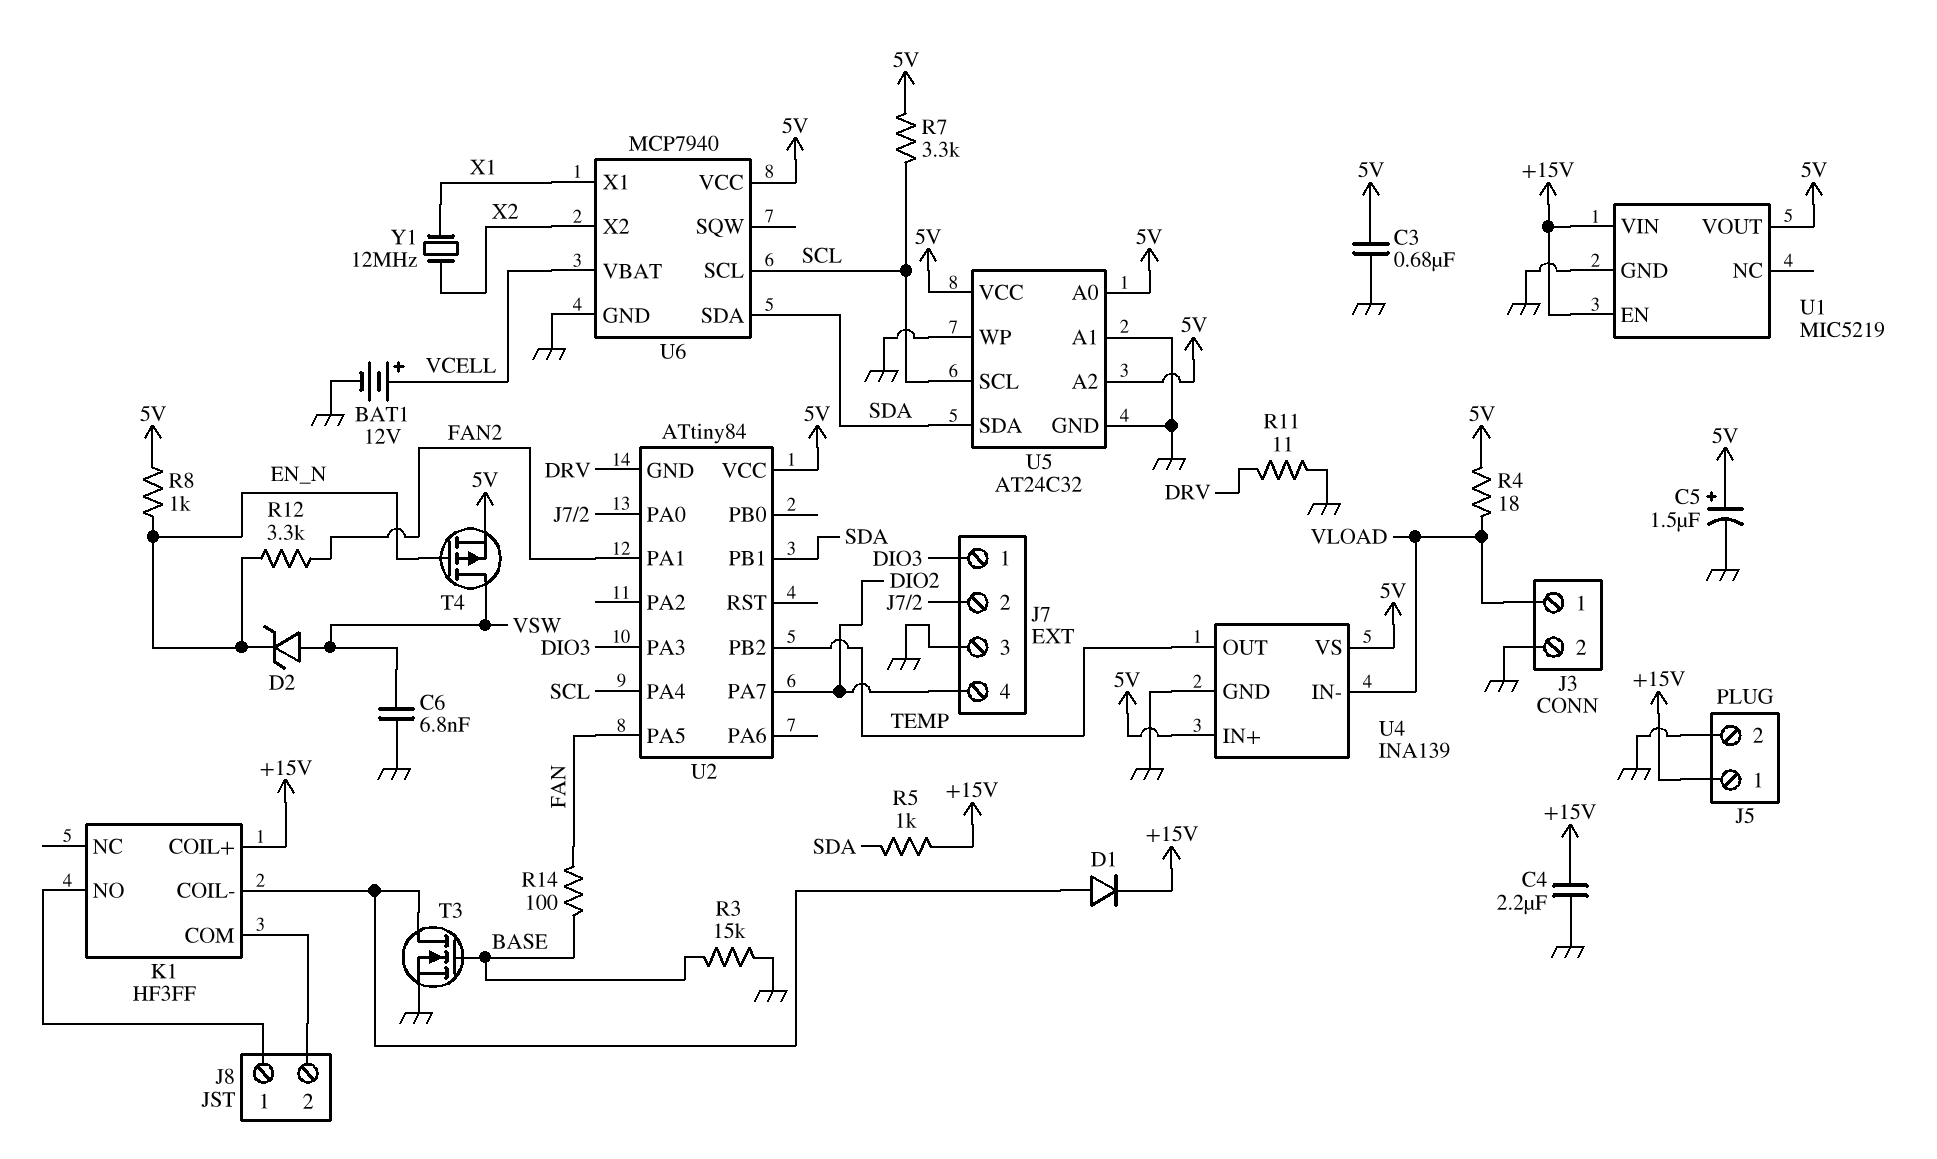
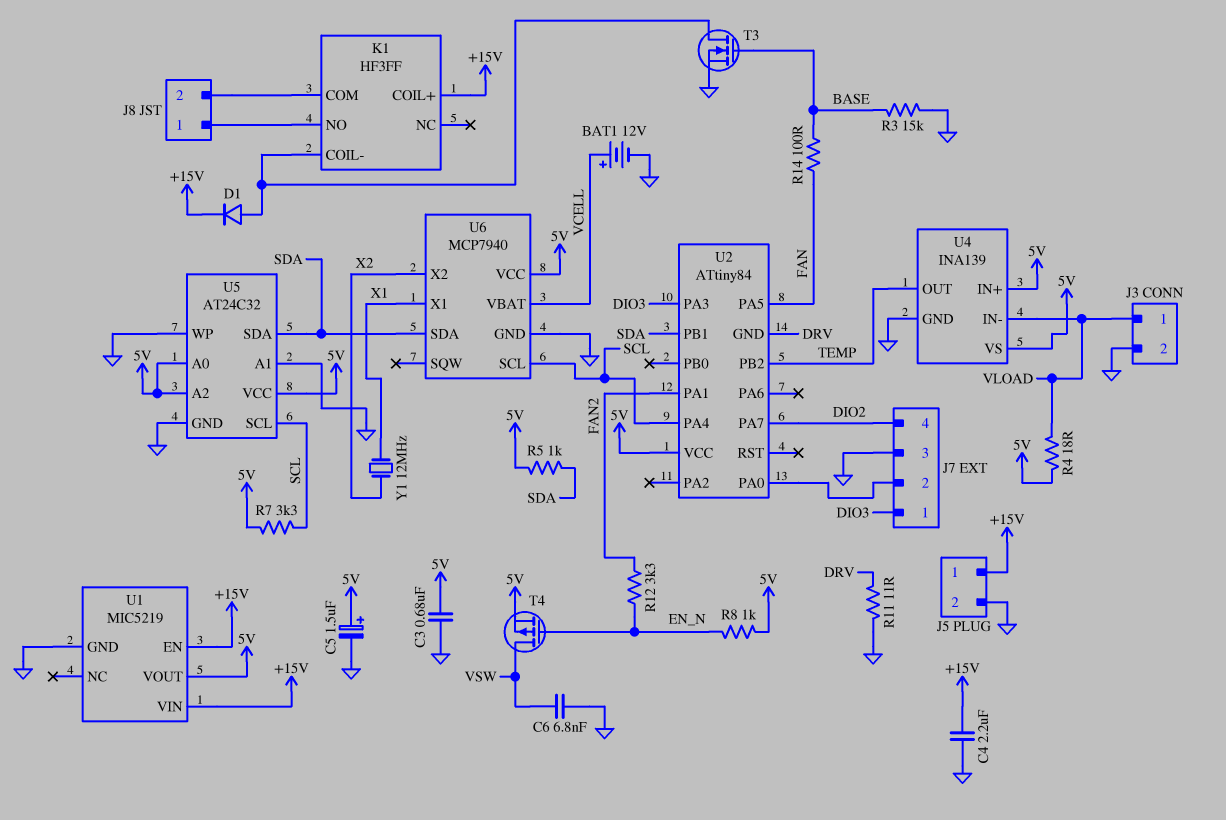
D2: zener (A VSW, K EN_N) -> none
R5: 1k (+15V, SDA) -> 1k (5V, SDA)

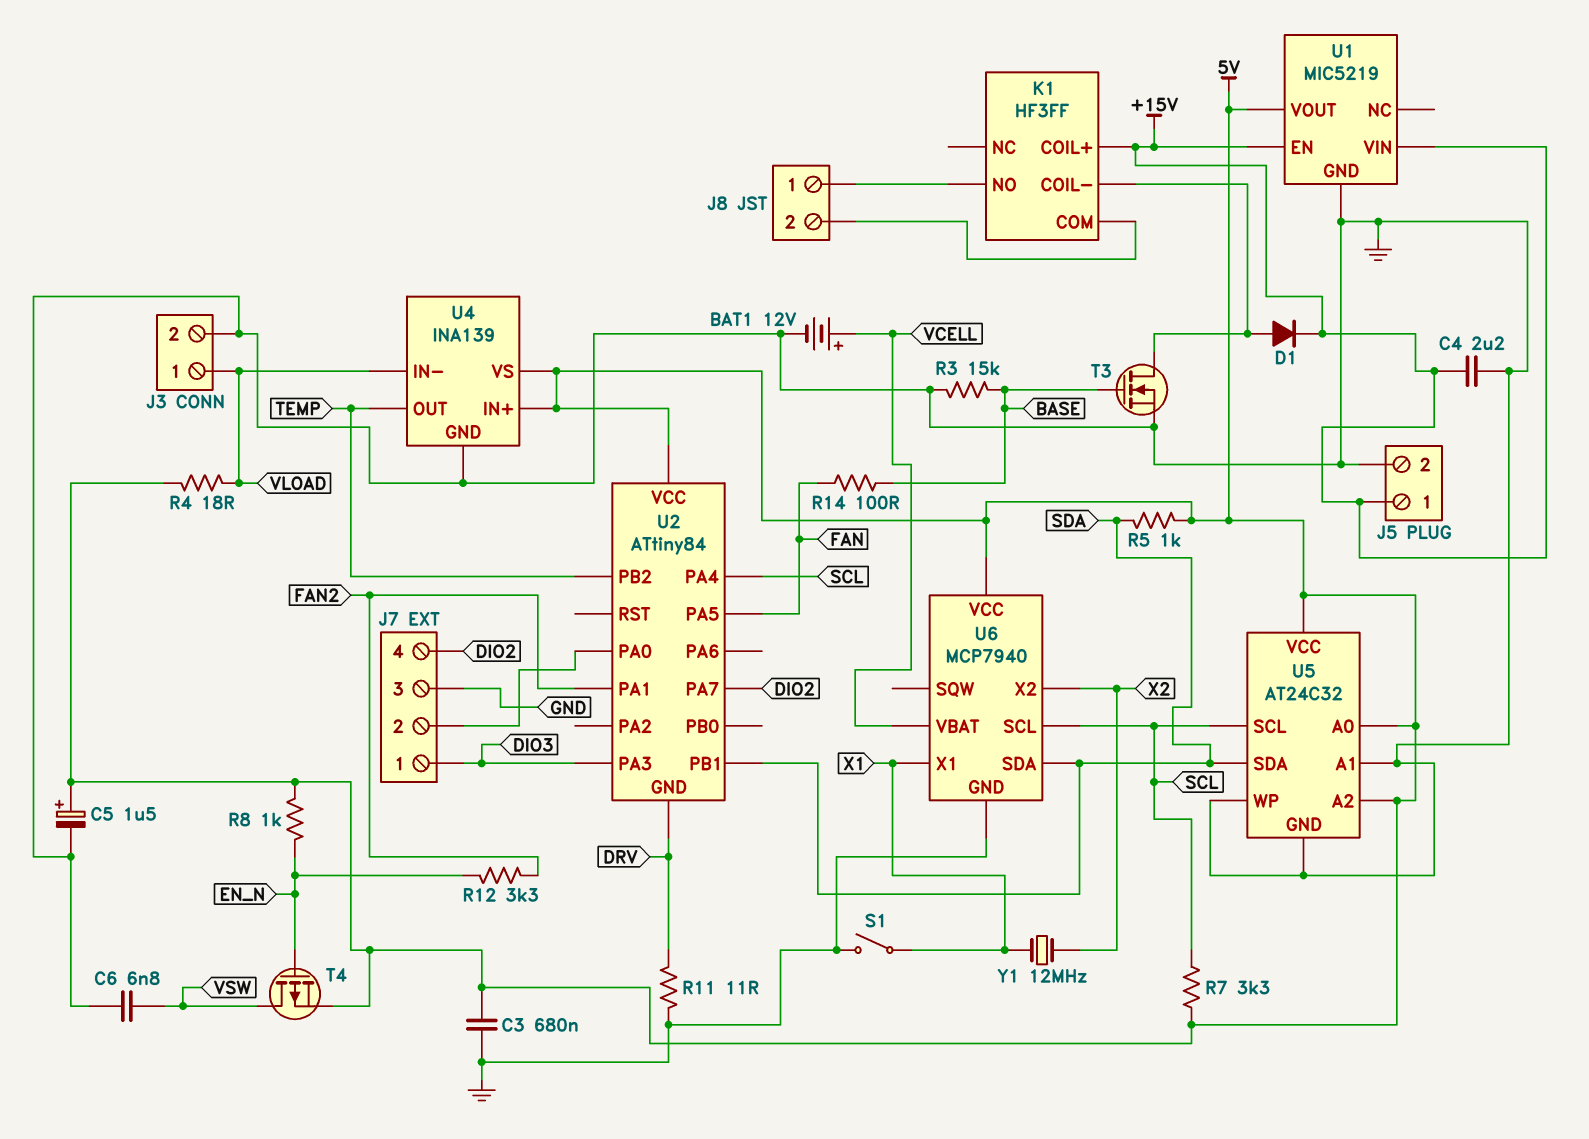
S1: none -> switch (GND, X1)

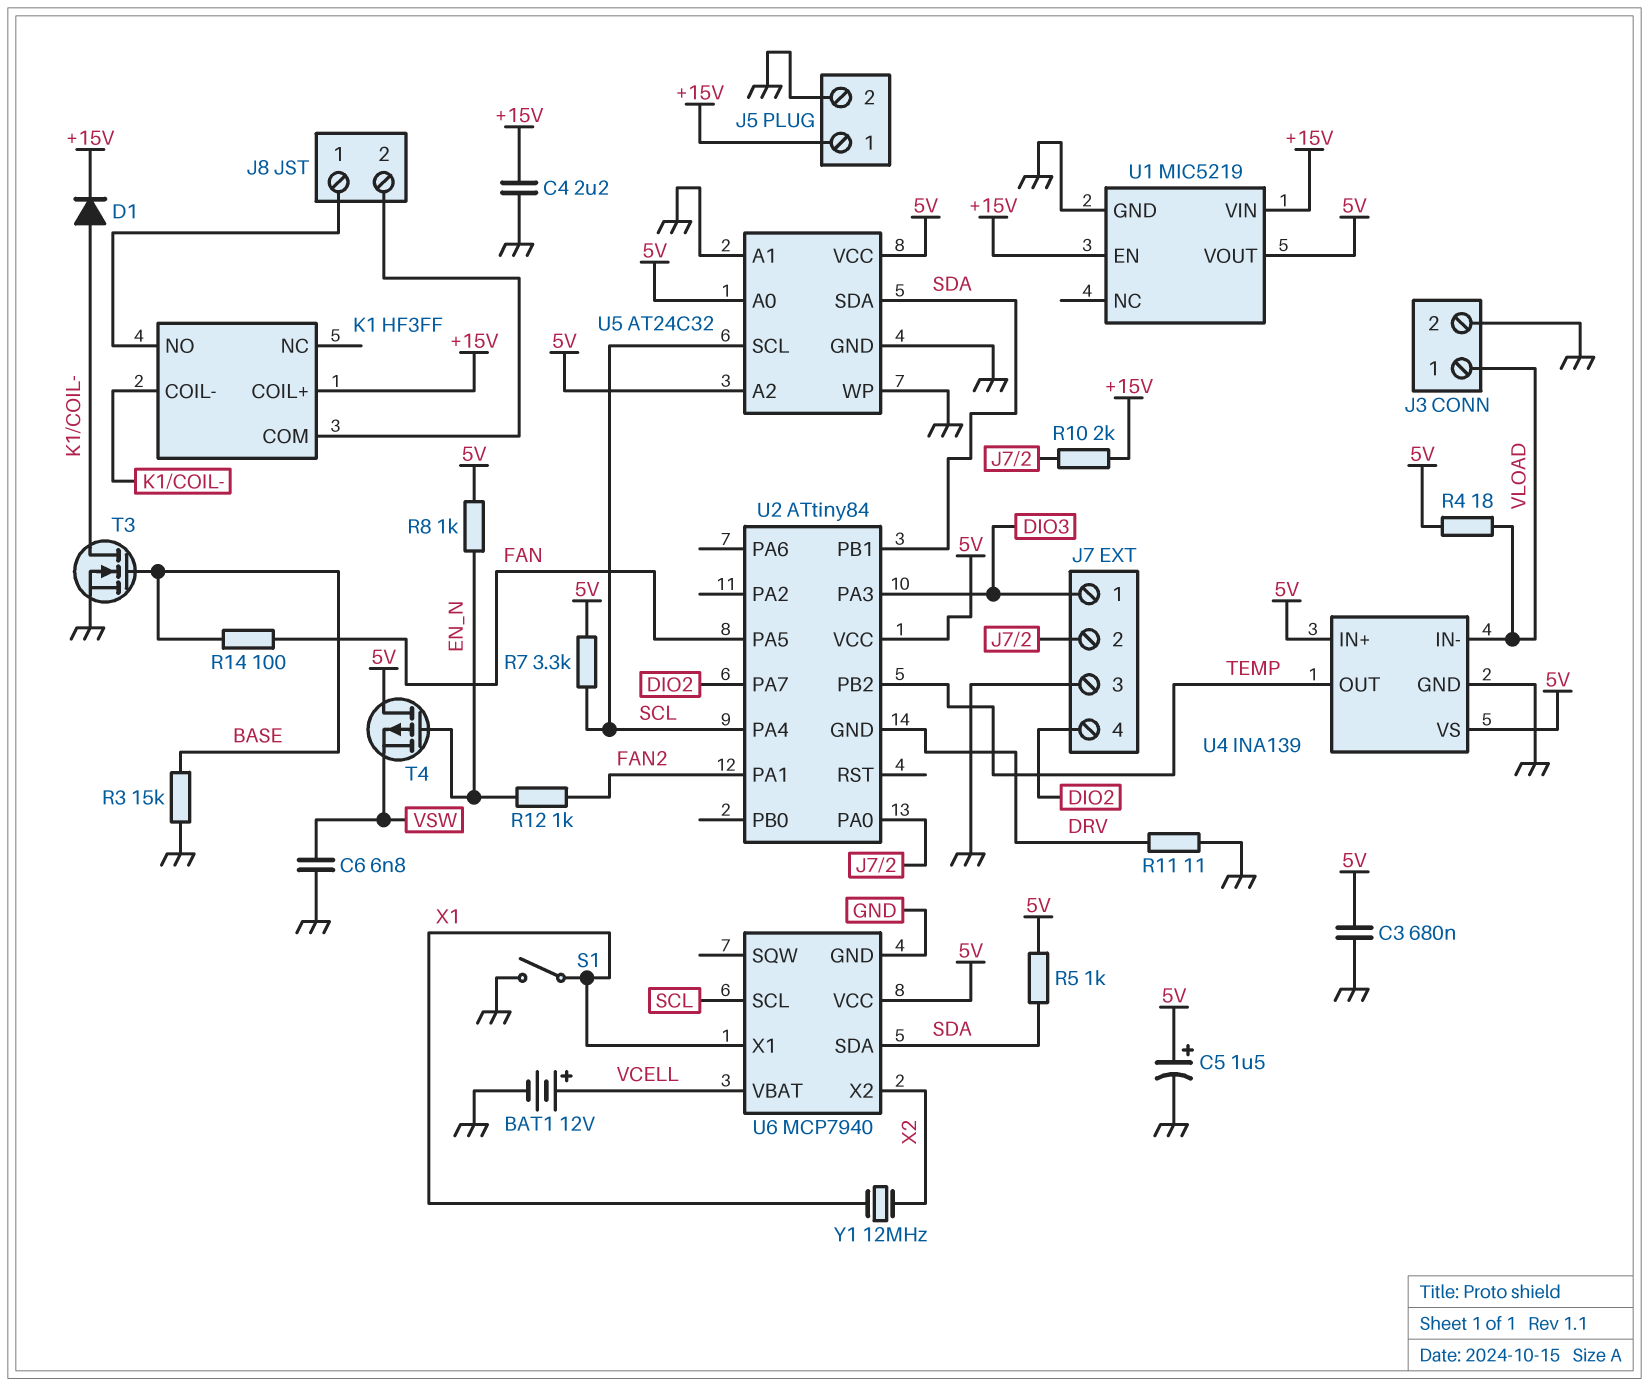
R10: none -> 2k (+15V, J7/2)
R12: 3.3k (EN_N, FAN2) -> 1k (EN_N, FAN2)
T4: PMOS (G EN_N, D VSW, S 5V) -> PMOS (G EN_N, D 5V, S VSW)

